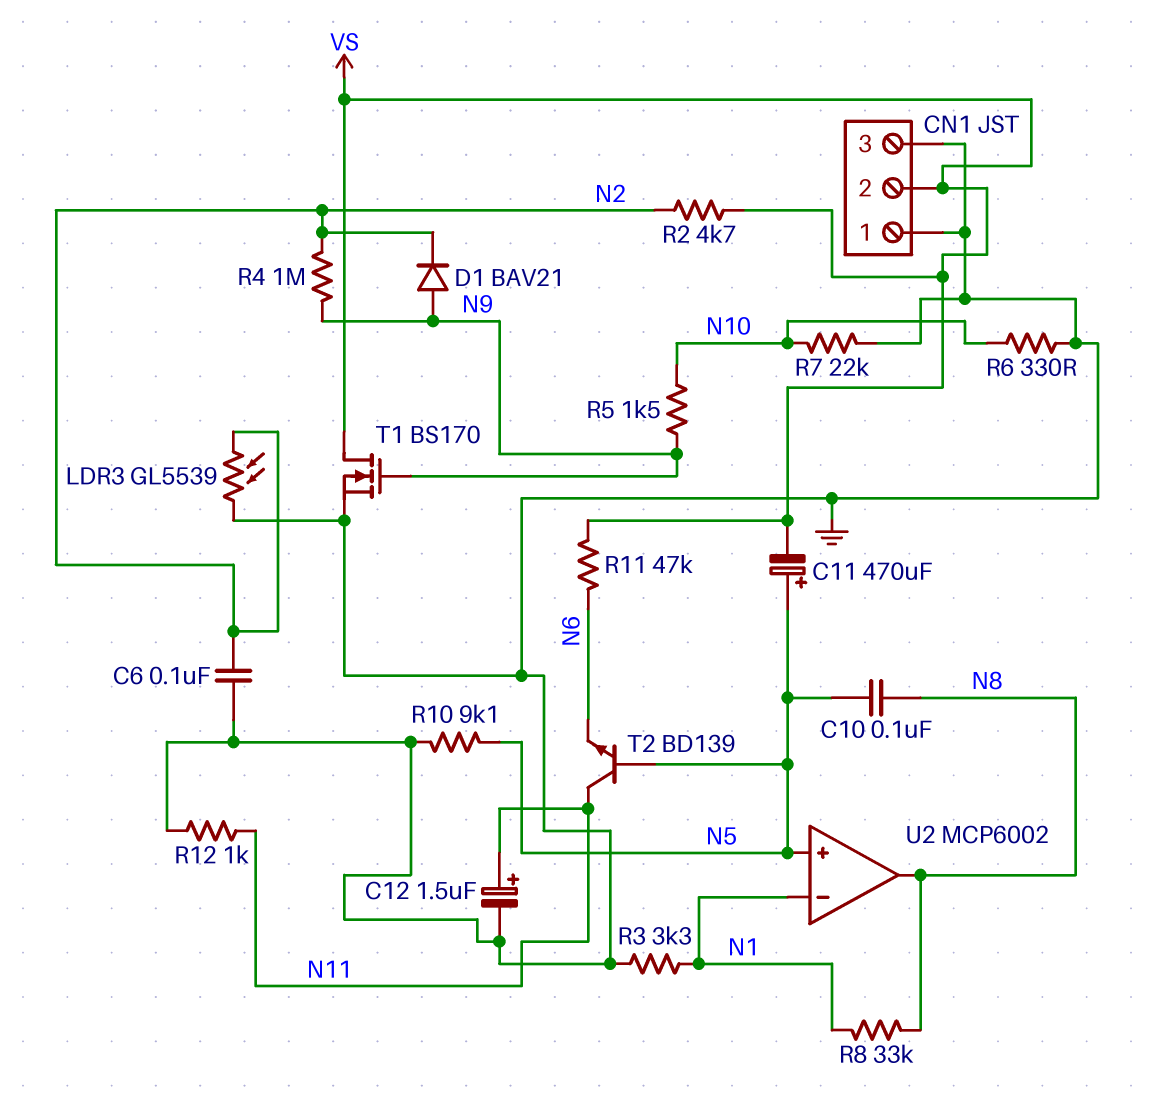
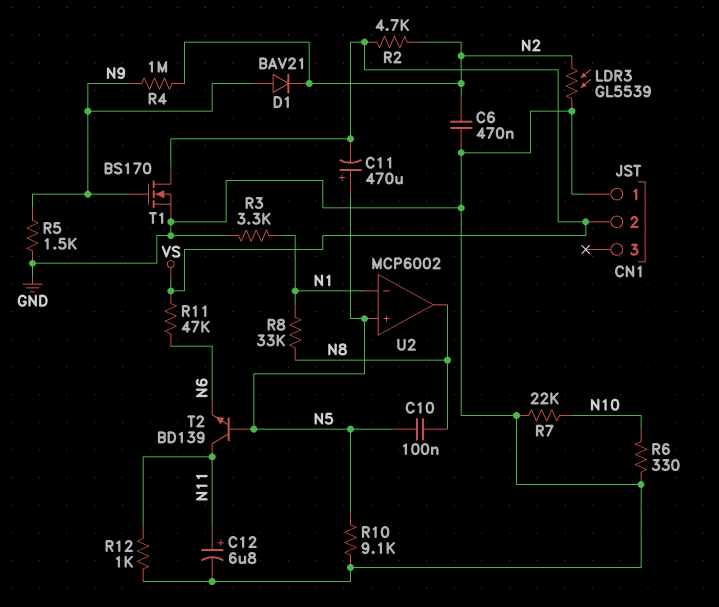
C6: 100nF (GND, N2) -> 470nF (GND, N2)
C12: 1.5uF (plus N11, minus GND) -> 6.8uF (plus N11, minus GND)
CN1 pin 3: GND -> none
R5: 1.5k (N9, N10) -> 1.5k (GND, N9)

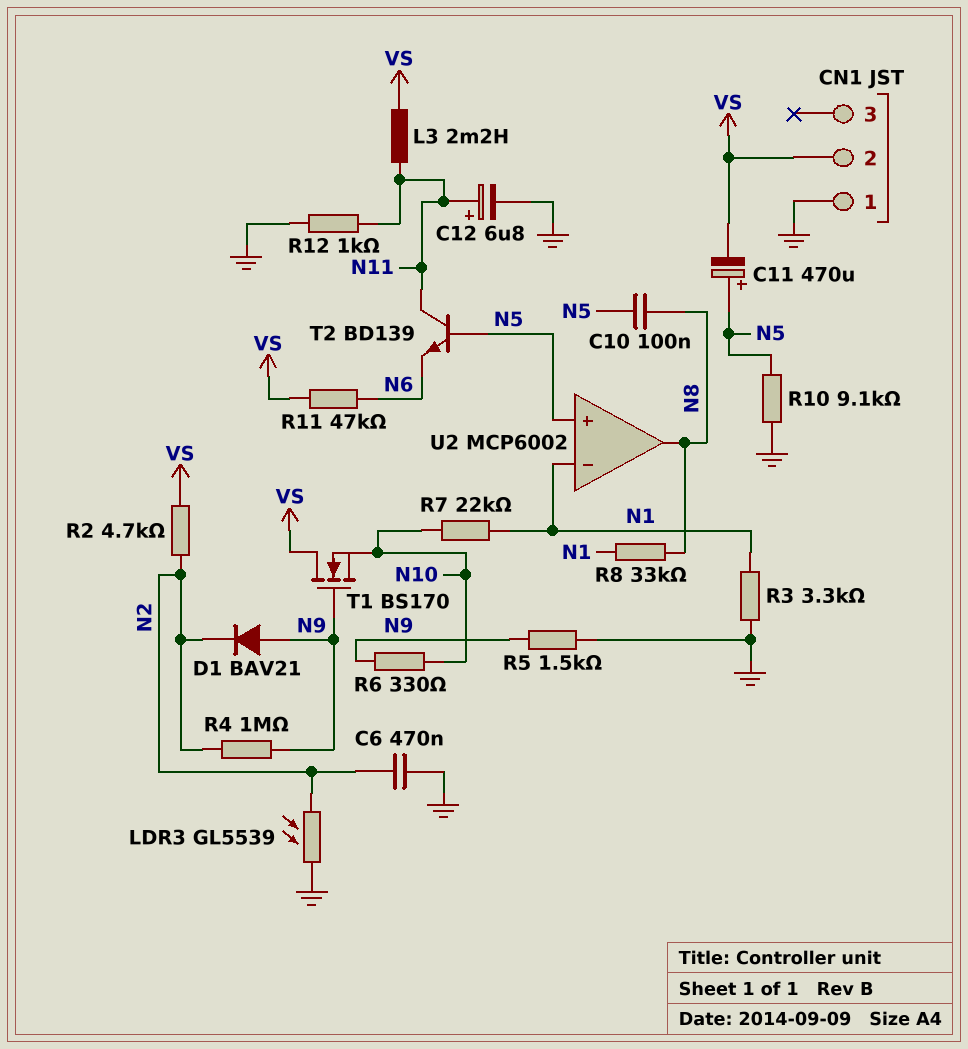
L3: none -> 2.2mH (N11, VS)
R6: 330 (GND, N10) -> 330 (N9, N10)
R7: 22k (GND, N10) -> 22k (N1, N10)
T1: NMOS BS170 (G N9, D VS, S GND) -> NMOS BS170 (G N9, D VS, S N10)

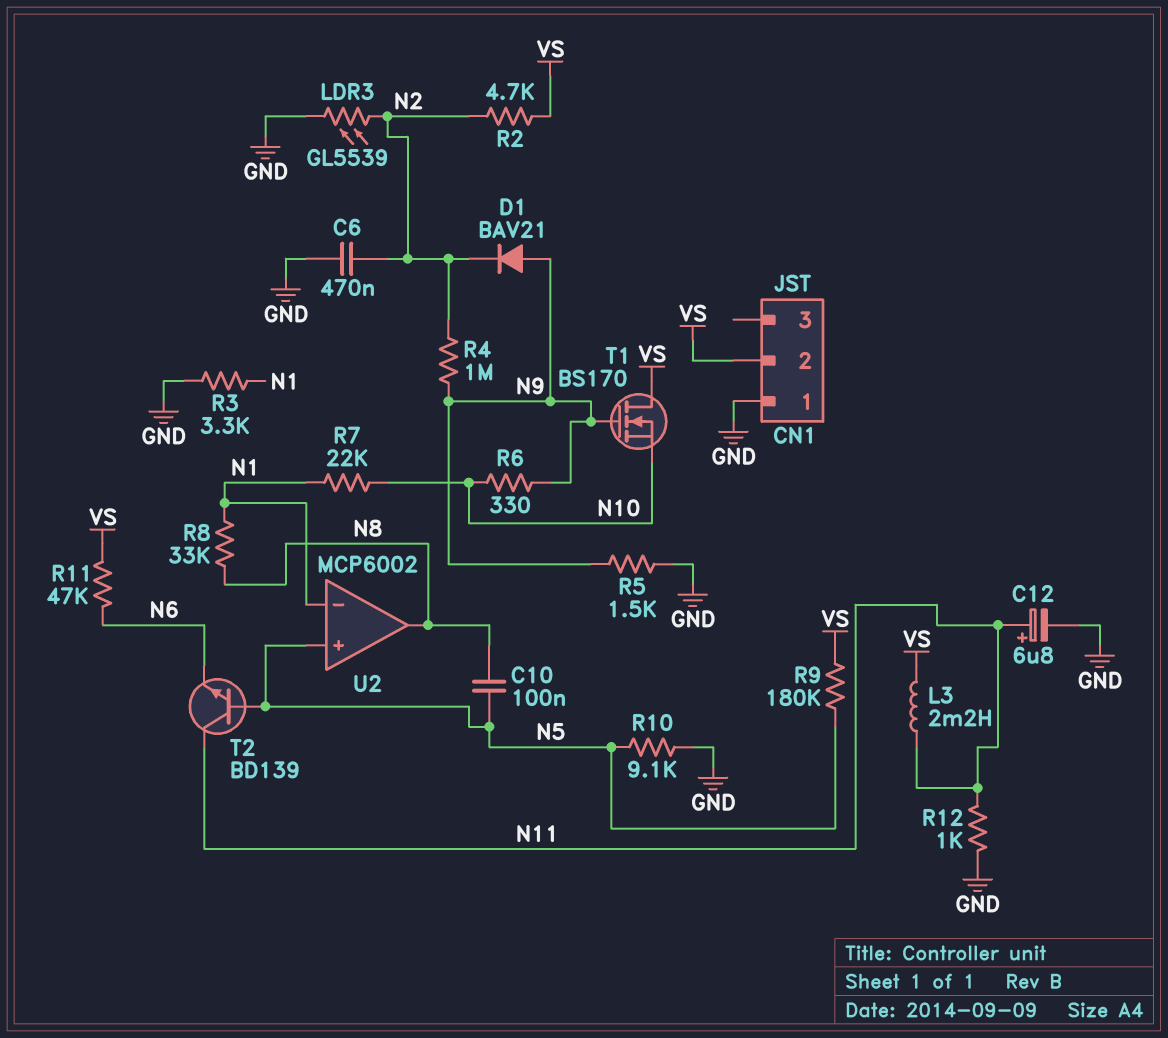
C11: 470uF (plus N5, minus VS) -> none
R9: none -> 180k (N5, VS)

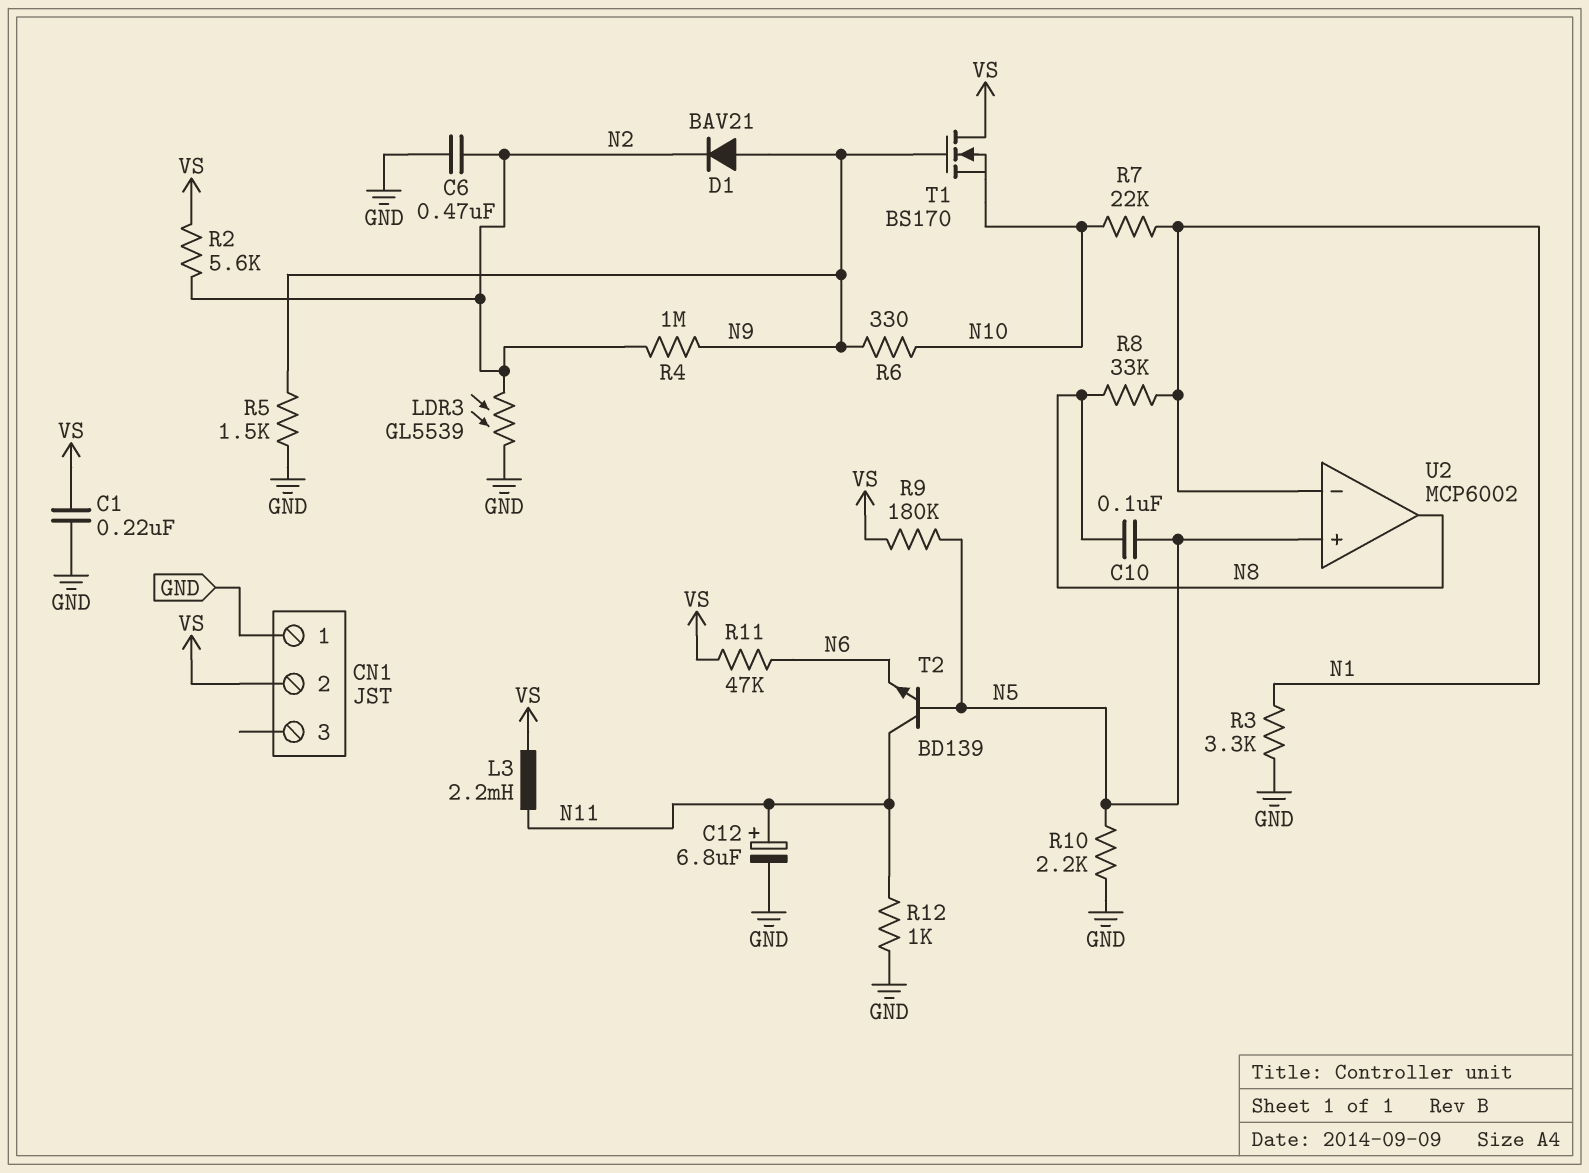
C1: none -> 220nF (GND, VS)
R2: 4.7k (N2, VS) -> 5.6k (N2, VS)
R10: 9.1k (GND, N5) -> 2.2k (GND, N5)

